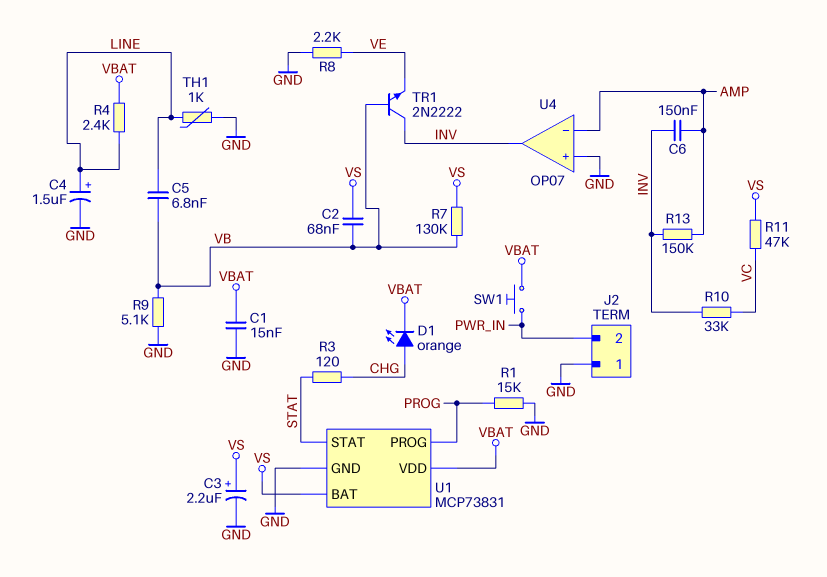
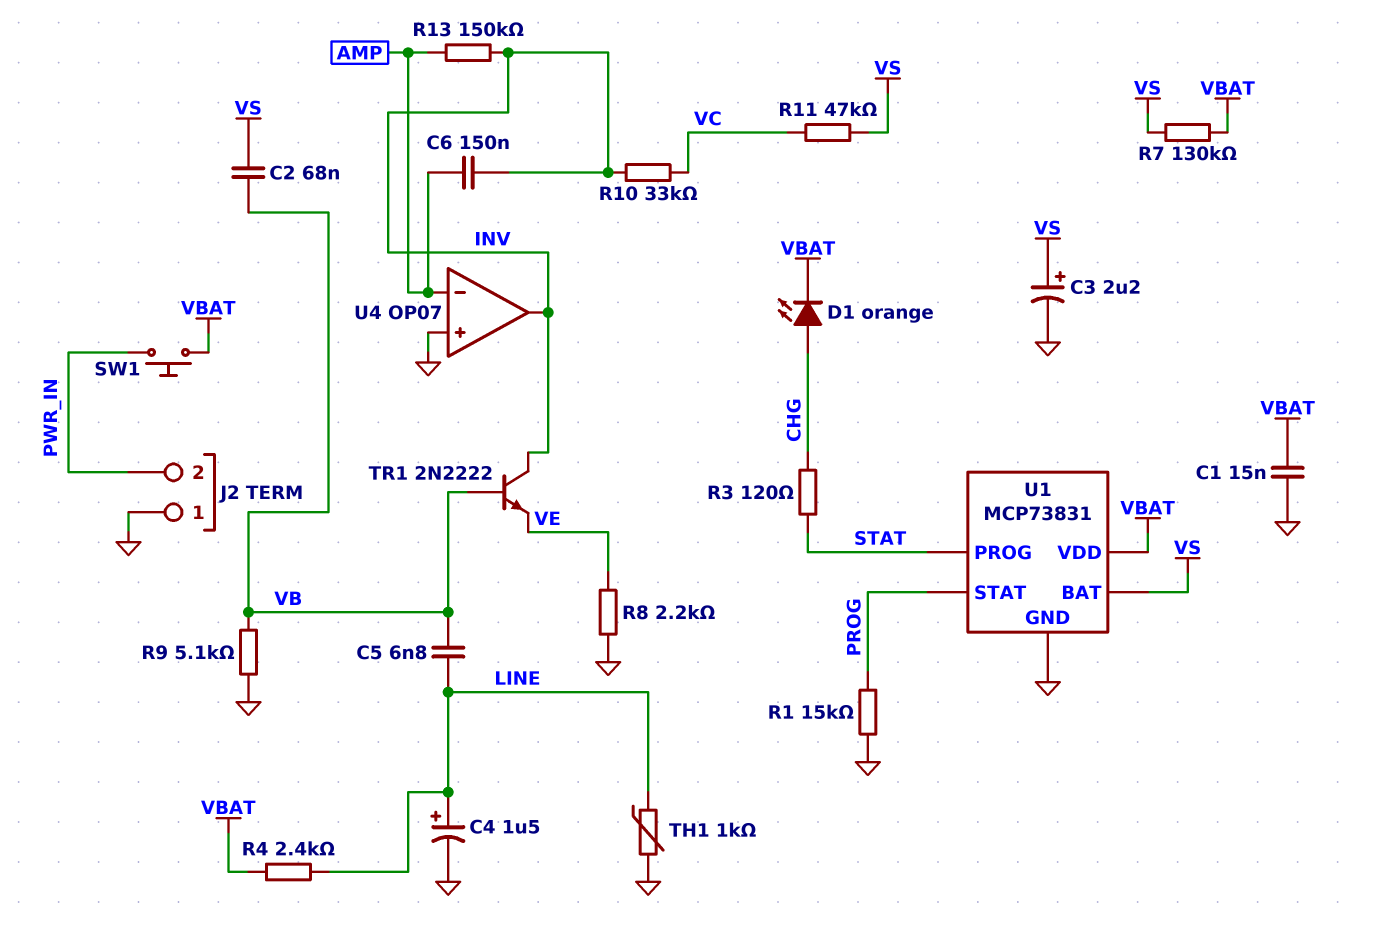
R7: 130k (VB, VS) -> 130k (VBAT, VS)
U1 pin PROG: PROG -> STAT
U1 pin STAT: STAT -> PROG

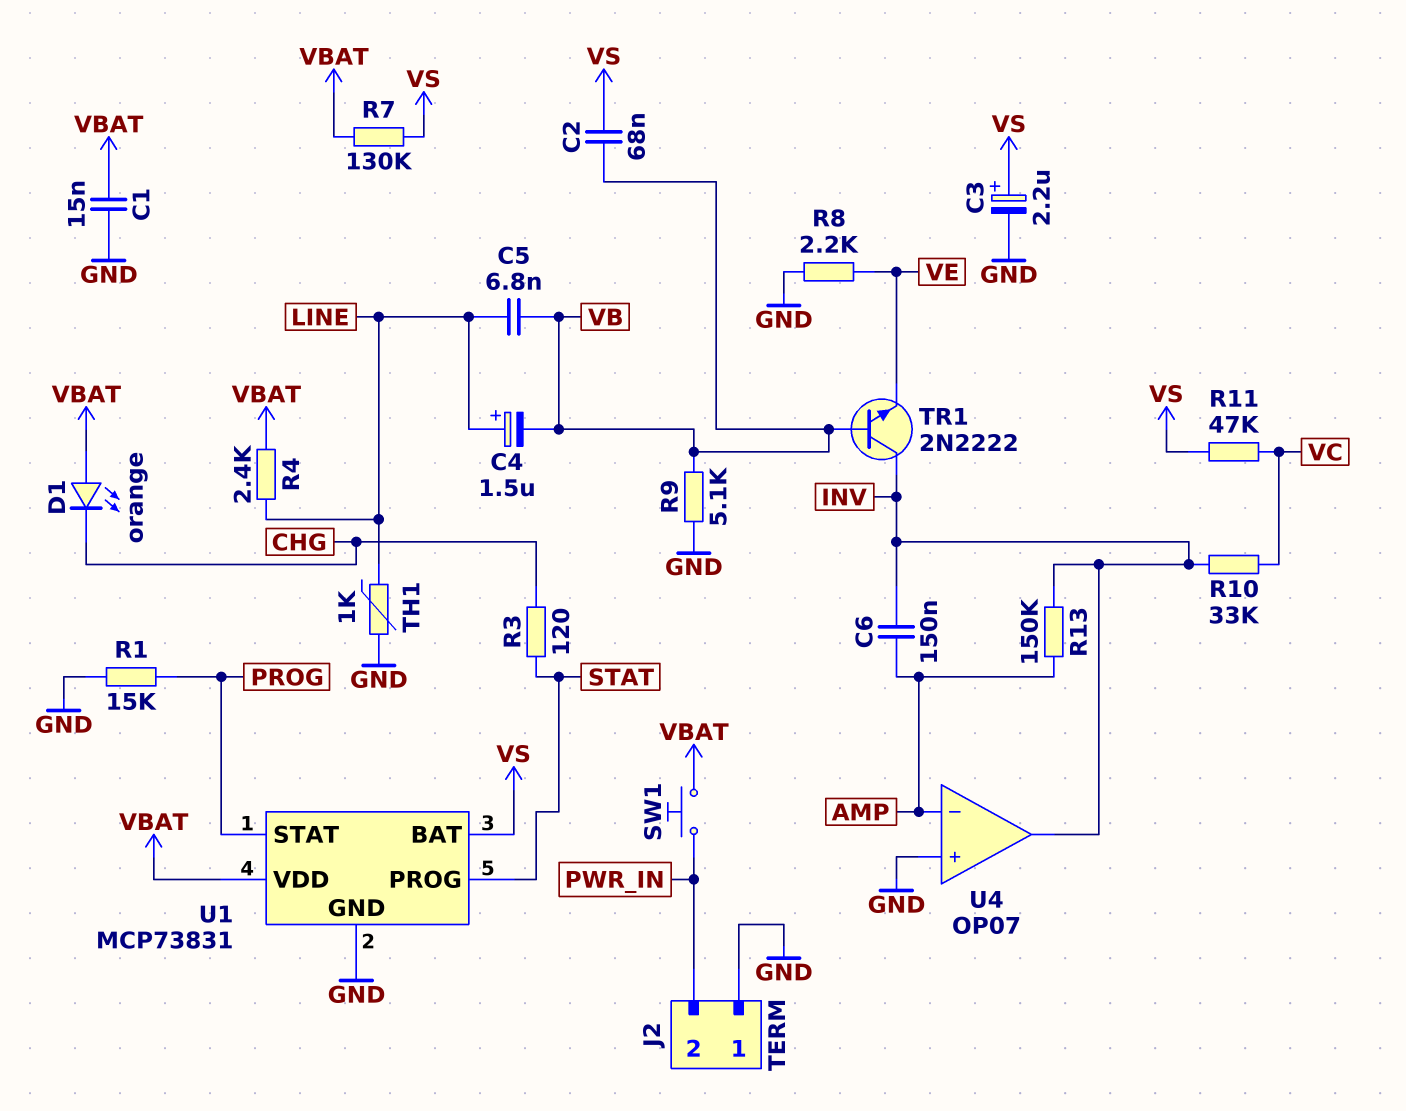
C4: 1.5uF (plus LINE, minus GND) -> 1.5uF (plus LINE, minus VB)
D1: LED orange (A CHG, K VBAT) -> LED orange (A VBAT, K CHG)

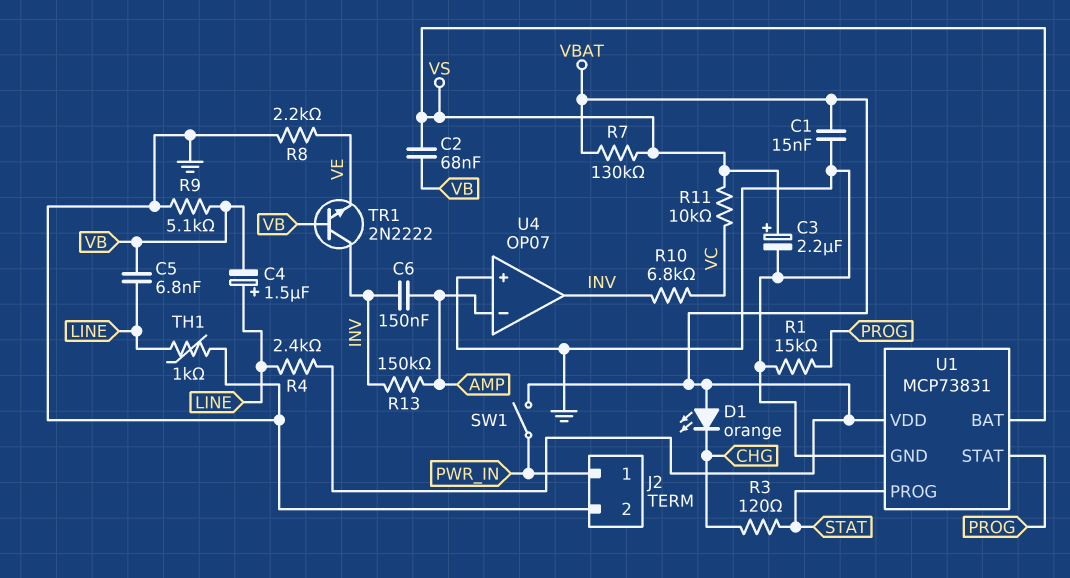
J2 pin 1: GND -> PWR_IN
J2 pin 2: PWR_IN -> GND
R10: 33k (INV, VC) -> 6.8k (INV, VC)
R11: 47k (VC, VS) -> 10k (VC, VS)
SW1: button (PWR_IN, VBAT) -> switch (PWR_IN, VBAT)

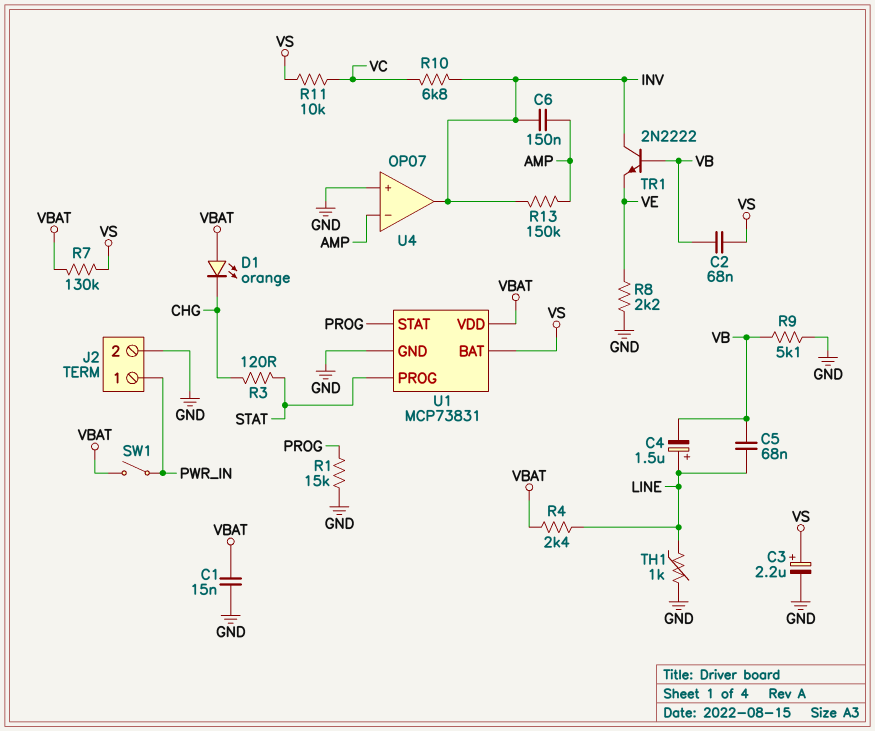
C5: 6.8nF (LINE, VB) -> 68nF (LINE, VB)

